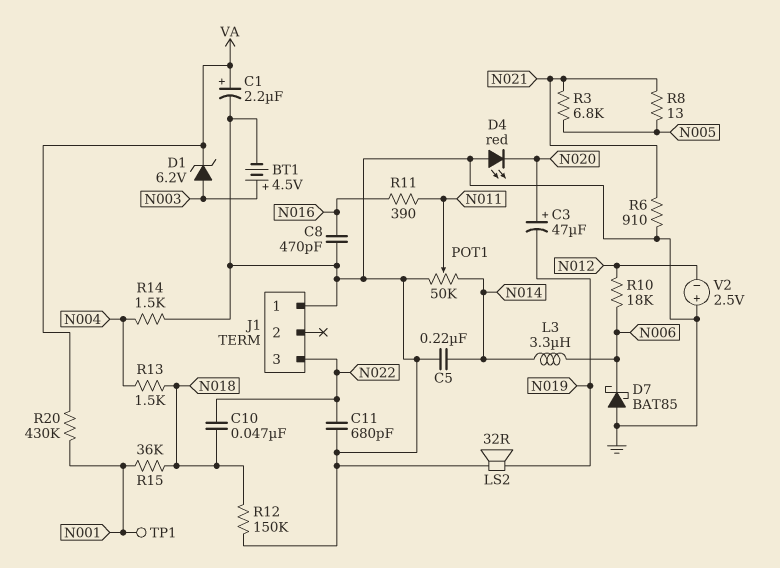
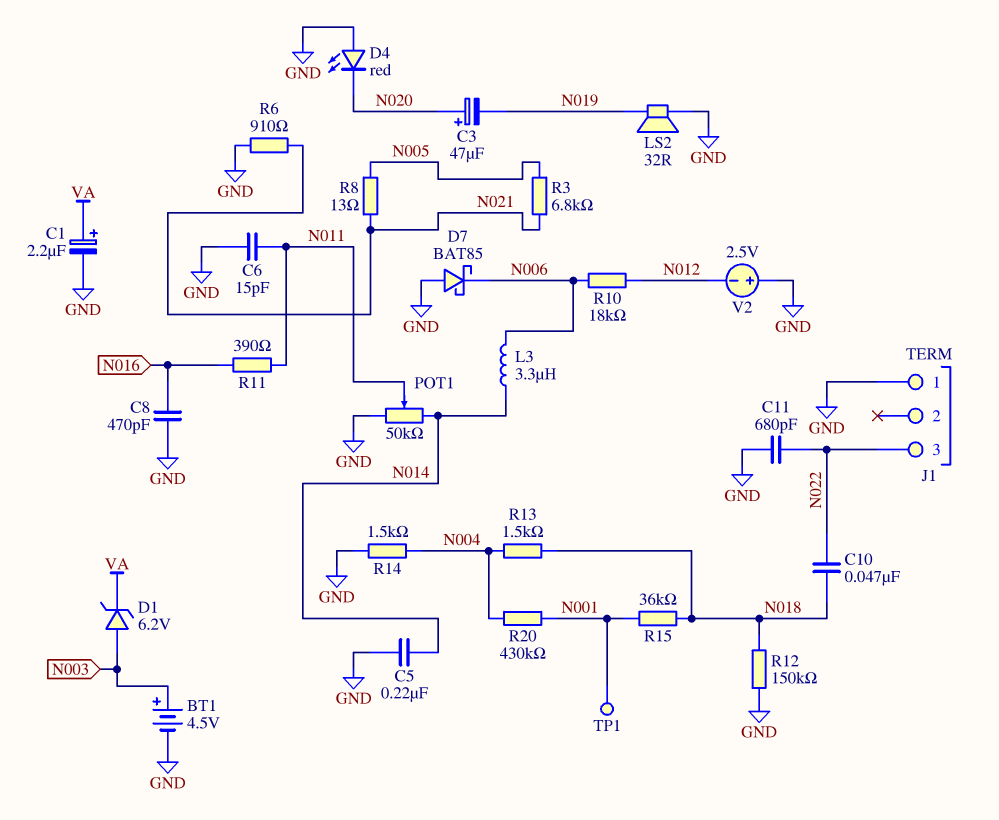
C6: none -> 15pF (GND, N011)
R20: 430k (N001, VA) -> 430k (N001, N004)

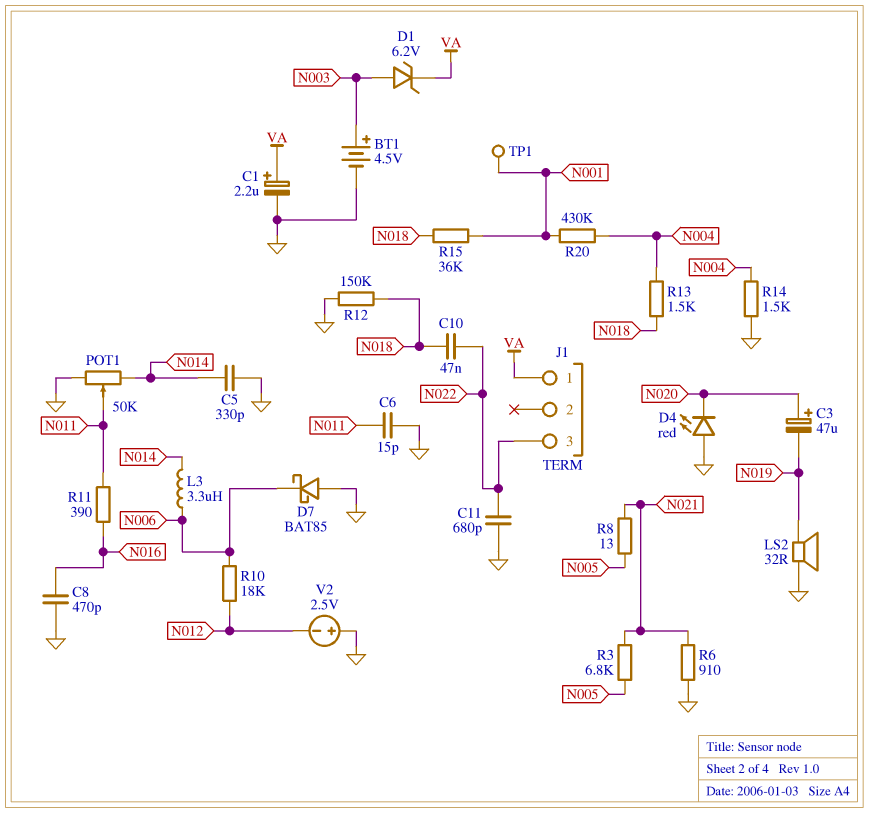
C5: 220nF (GND, N014) -> 330pF (GND, N014)
J1 pin 1: GND -> VA

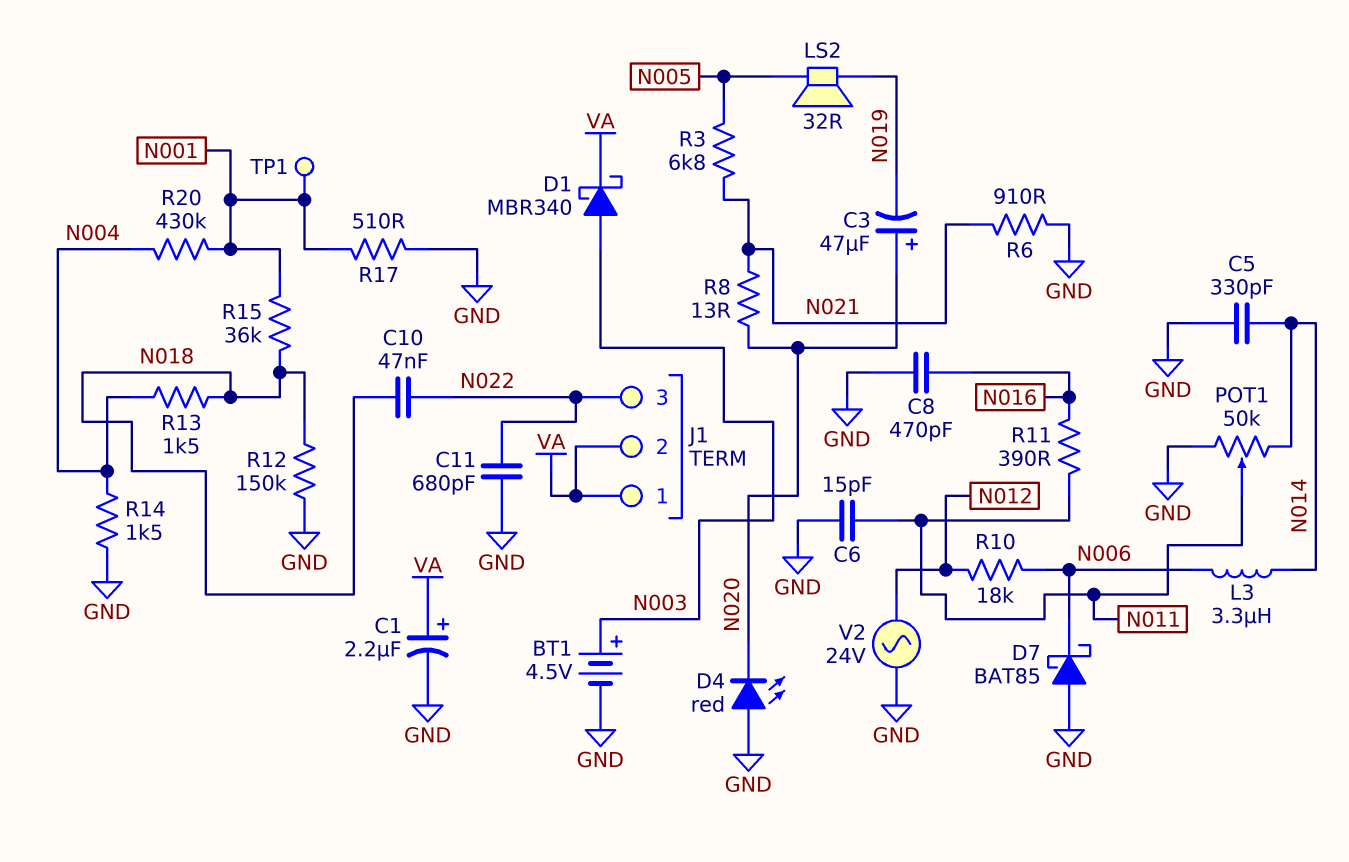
D1: zener 6.2V (A N003, K VA) -> schottky MBR340 (A N003, K VA)
J1 pin 2: none -> VA
LS2: speaker 32R (GND, N019) -> speaker 32R (N005, N019)
R8: 13 (N005, N021) -> 13 (N020, N021)
R17: none -> 510 (GND, N001)
V2: 2.5V (plus GND, minus N012) -> AC 24V (GND, N012)

